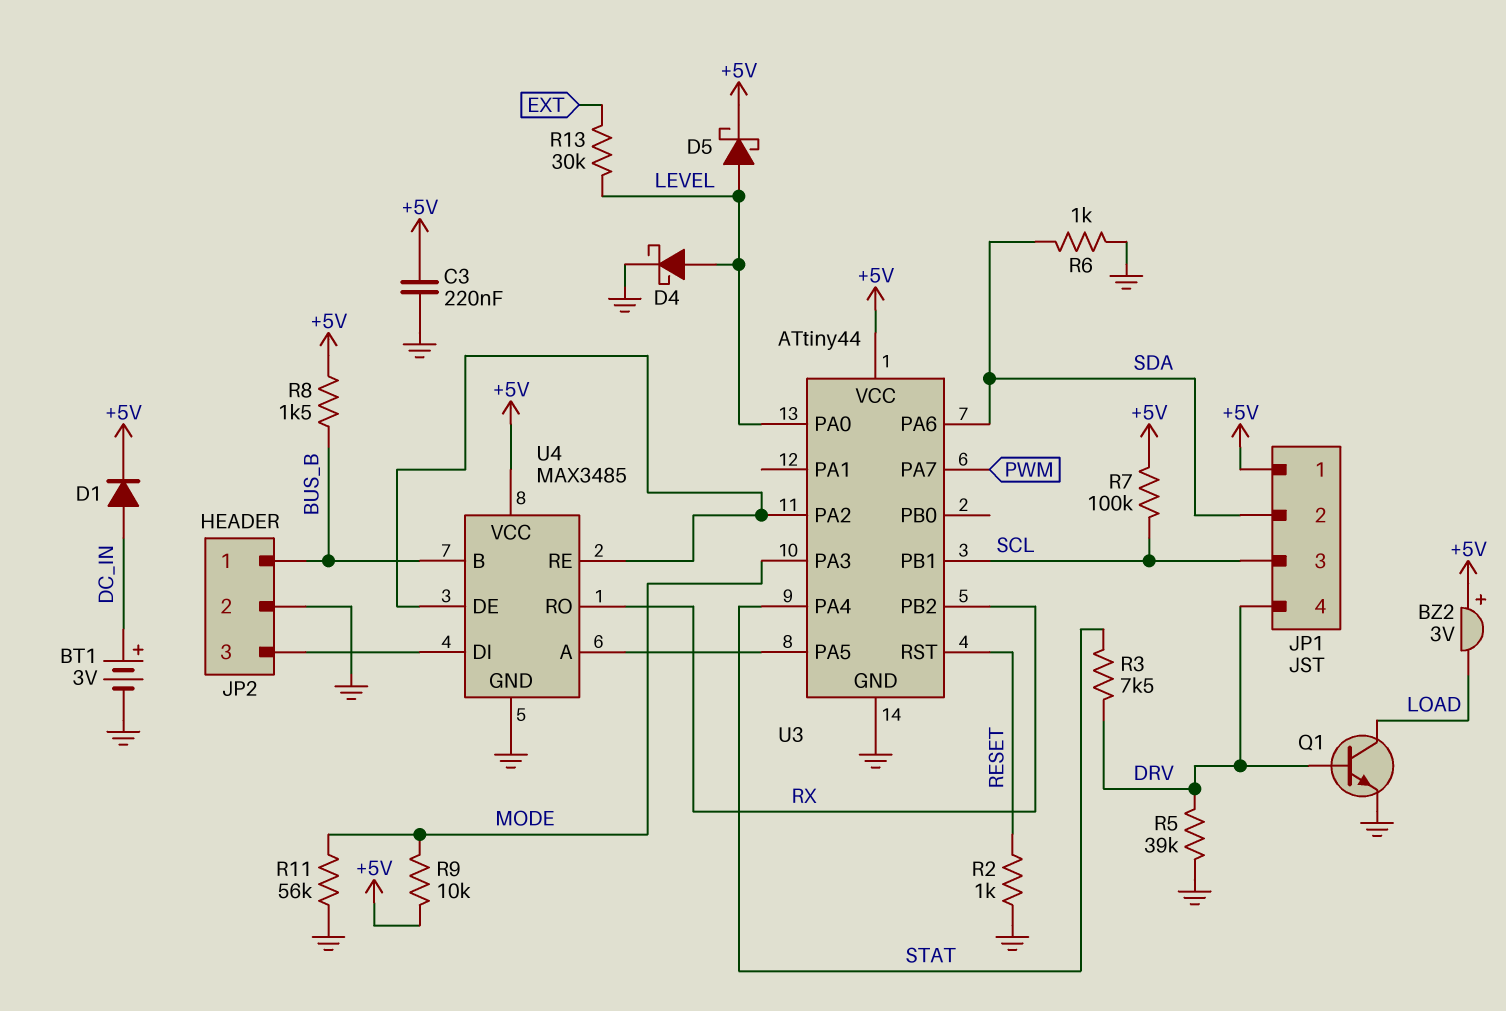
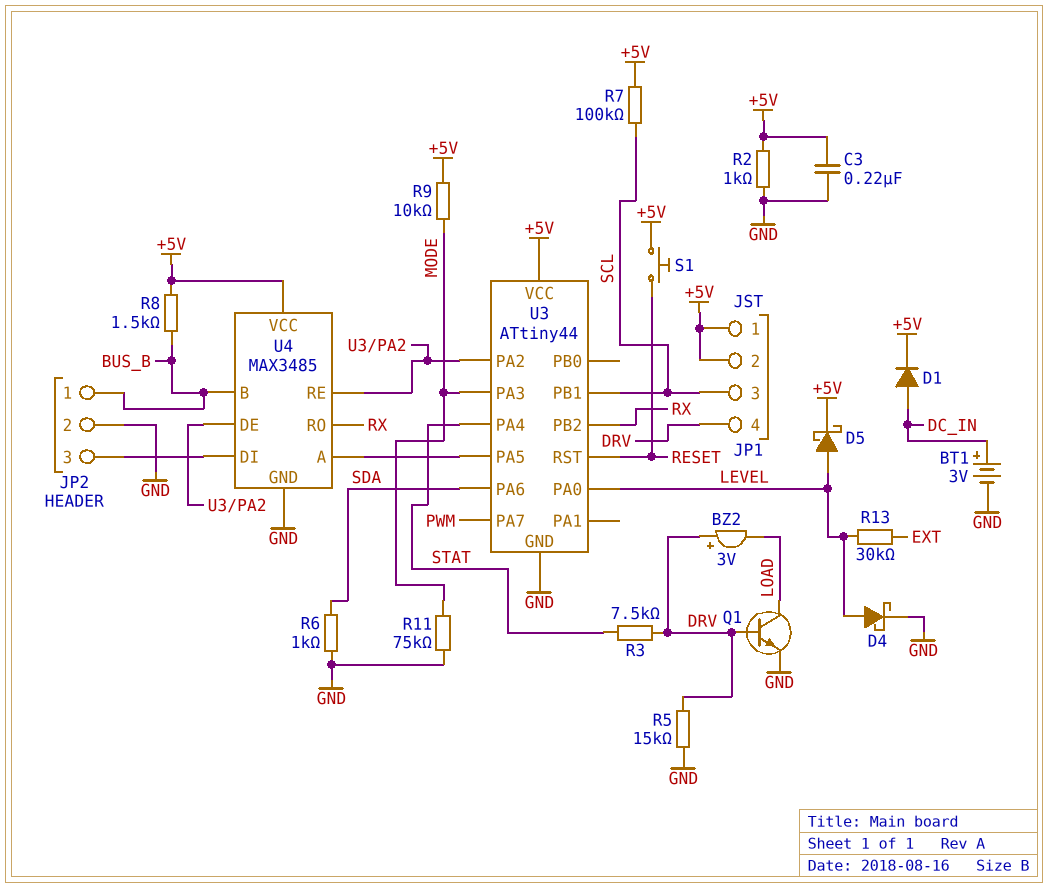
BZ2: buzzer 3V (plus +5V, minus LOAD) -> buzzer 3V (plus DRV, minus LOAD)
JP1 pin 2: SDA -> +5V
R2: 1k (GND, RESET) -> 1k (+5V, GND)
R5: 39k (DRV, GND) -> 15k (DRV, GND)
R11: 56k (GND, MODE) -> 75k (GND, MODE)
S1: none -> button (+5V, RESET)

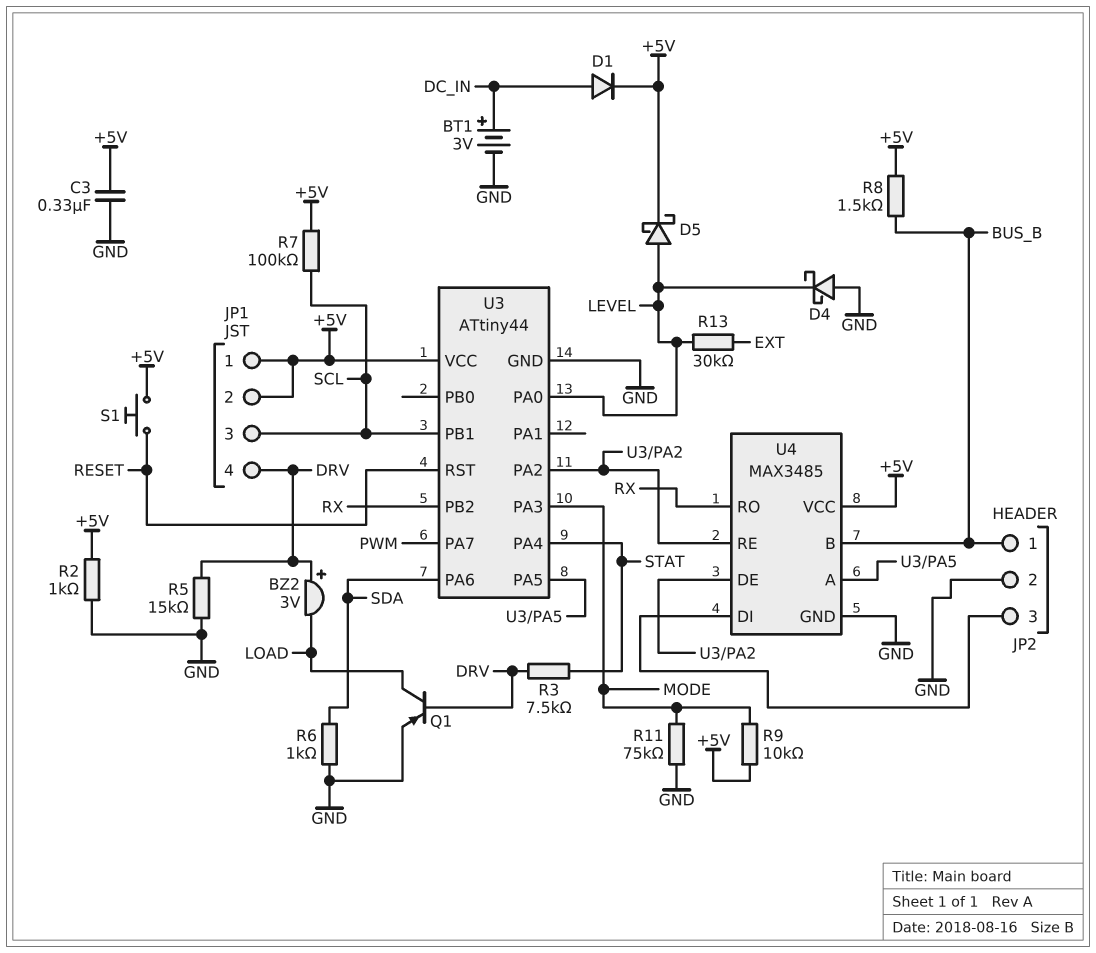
C3: 220nF (+5V, GND) -> 330nF (+5V, GND)
D4: schottky (A LEVEL, K GND) -> schottky (A GND, K LEVEL)
Q1: NPN (B DRV, C LOAD, E GND) -> PNP (B DRV, C LOAD, E GND)

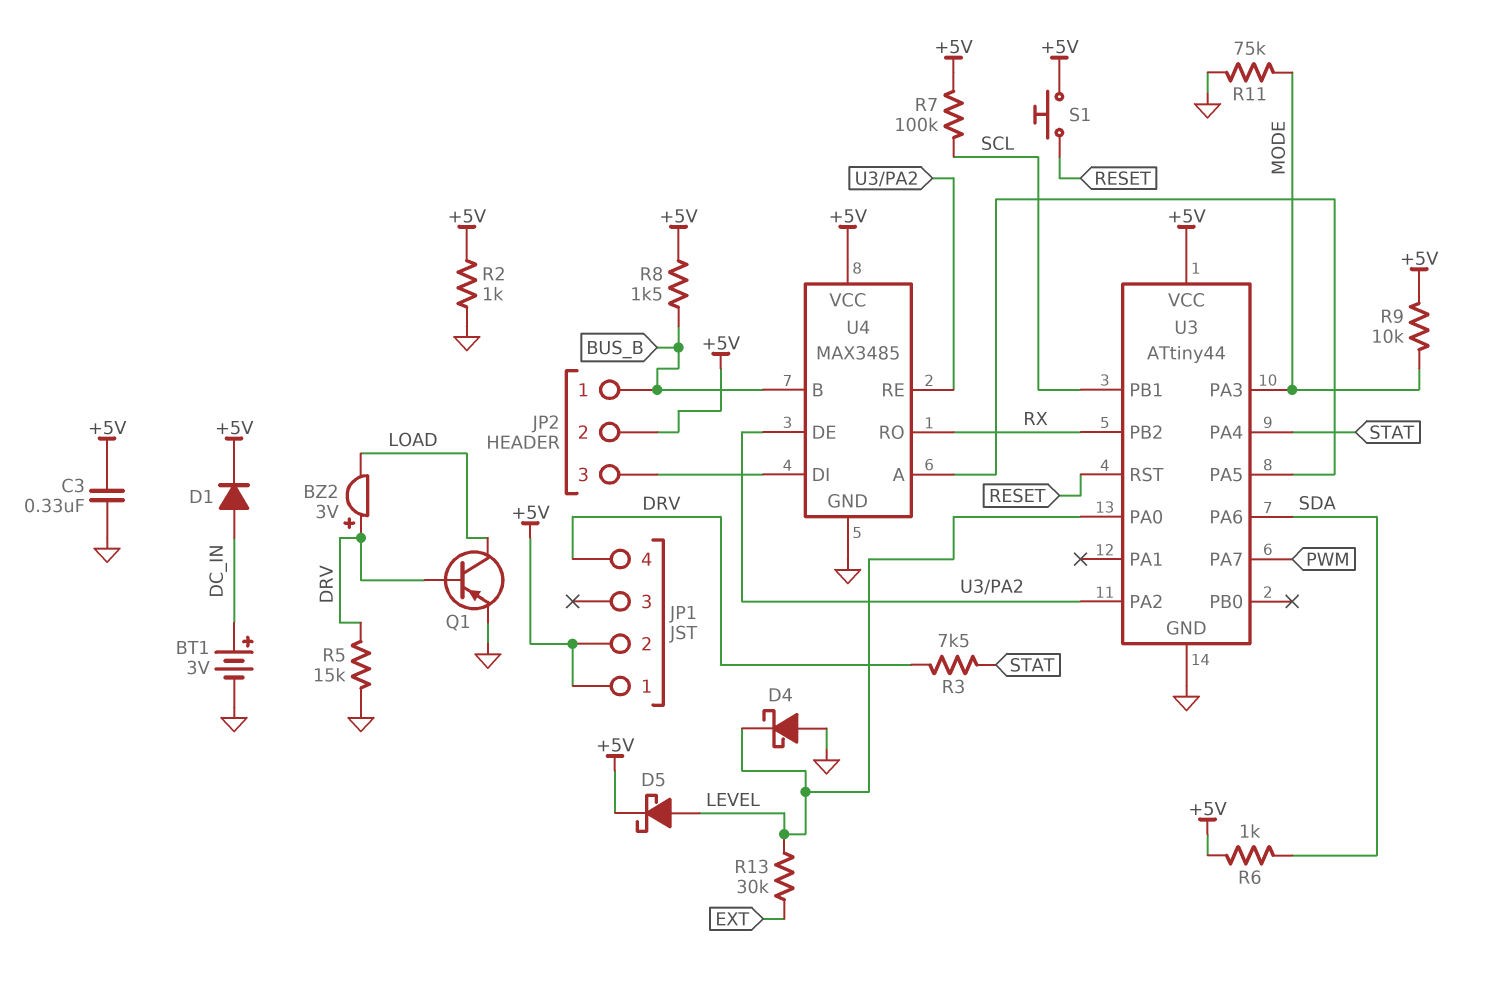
JP1 pin 3: SCL -> none
JP2 pin 2: GND -> +5V
R6: 1k (GND, SDA) -> 1k (+5V, SDA)

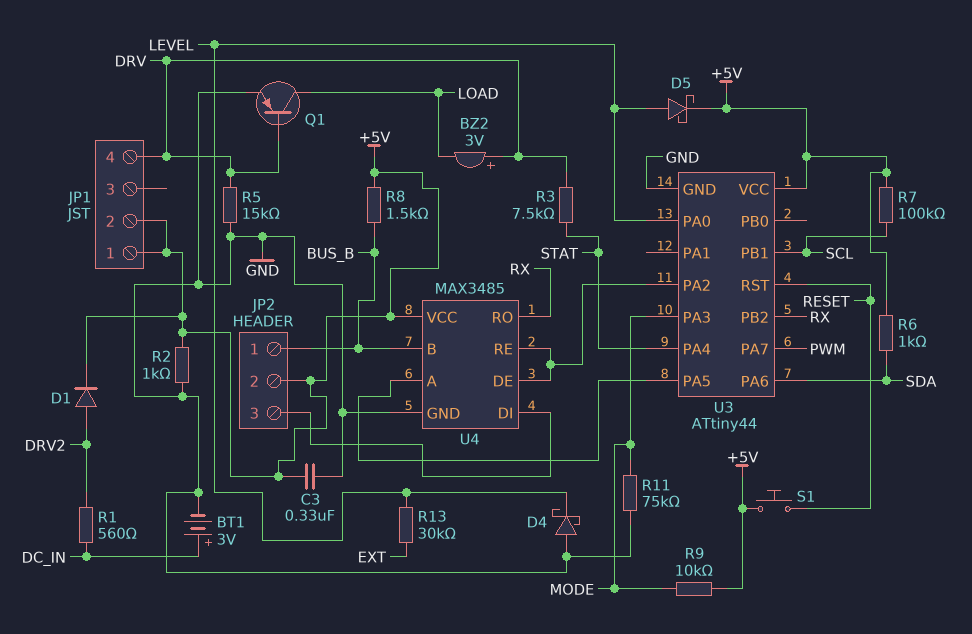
D1: diode (A DC_IN, K +5V) -> diode (A DRV2, K +5V)
R1: none -> 560 (DC_IN, DRV2)

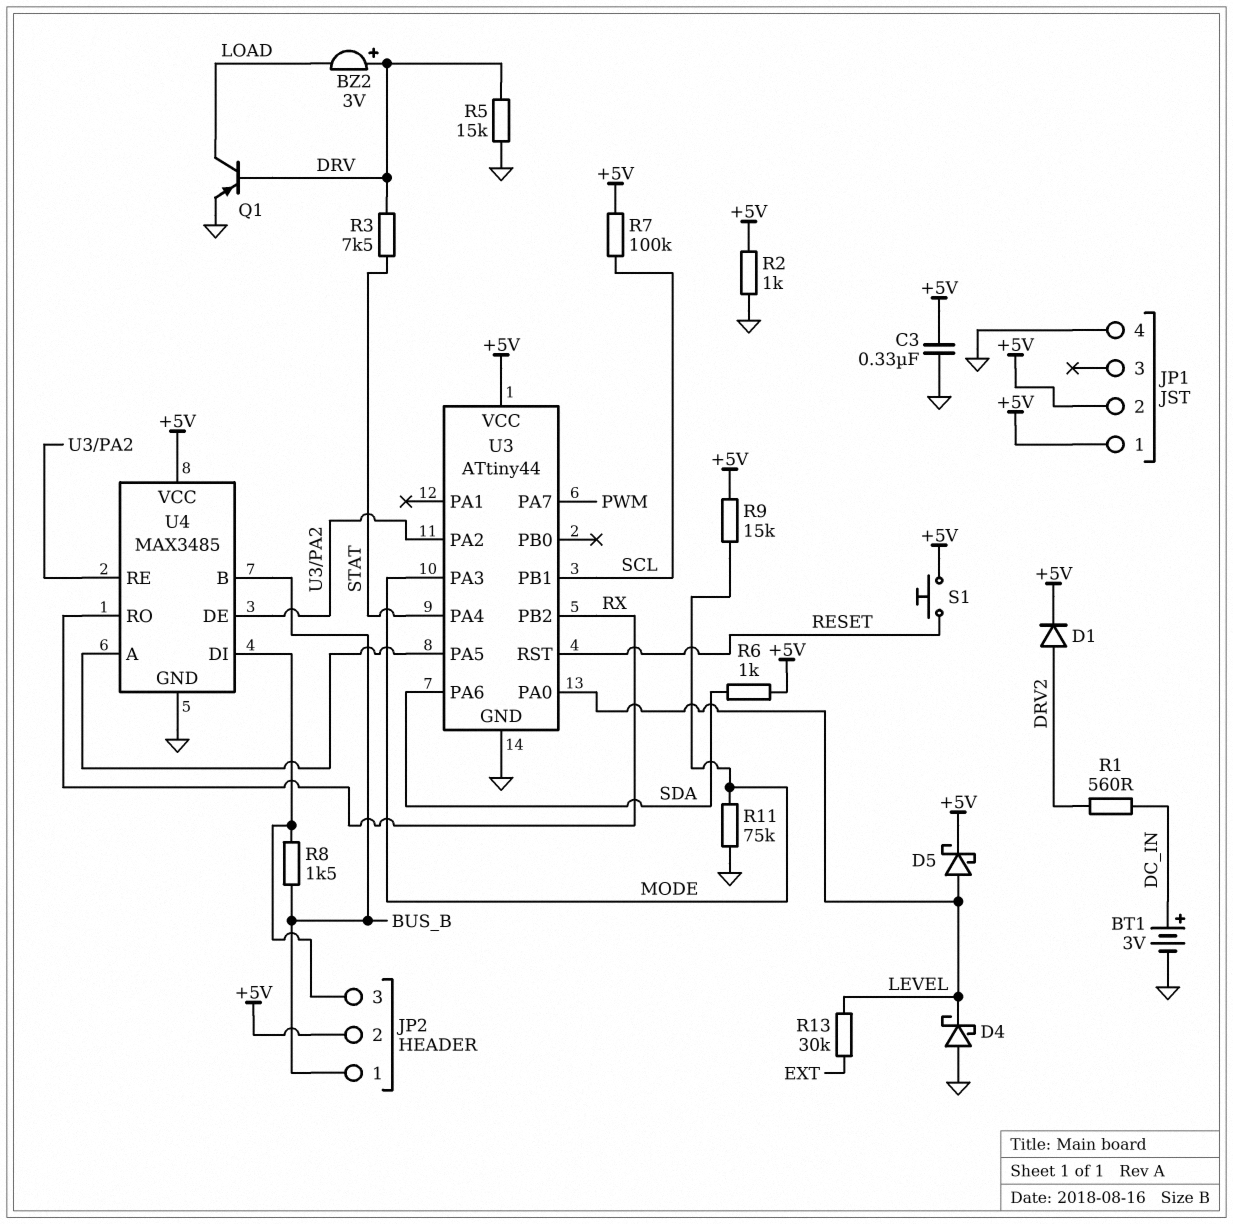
JP1 pin 4: DRV -> GND
R8: 1.5k (+5V, BUS_B) -> 1.5k (BUS_B, JP2/3)
R9: 10k (+5V, MODE) -> 15k (+5V, MODE)

